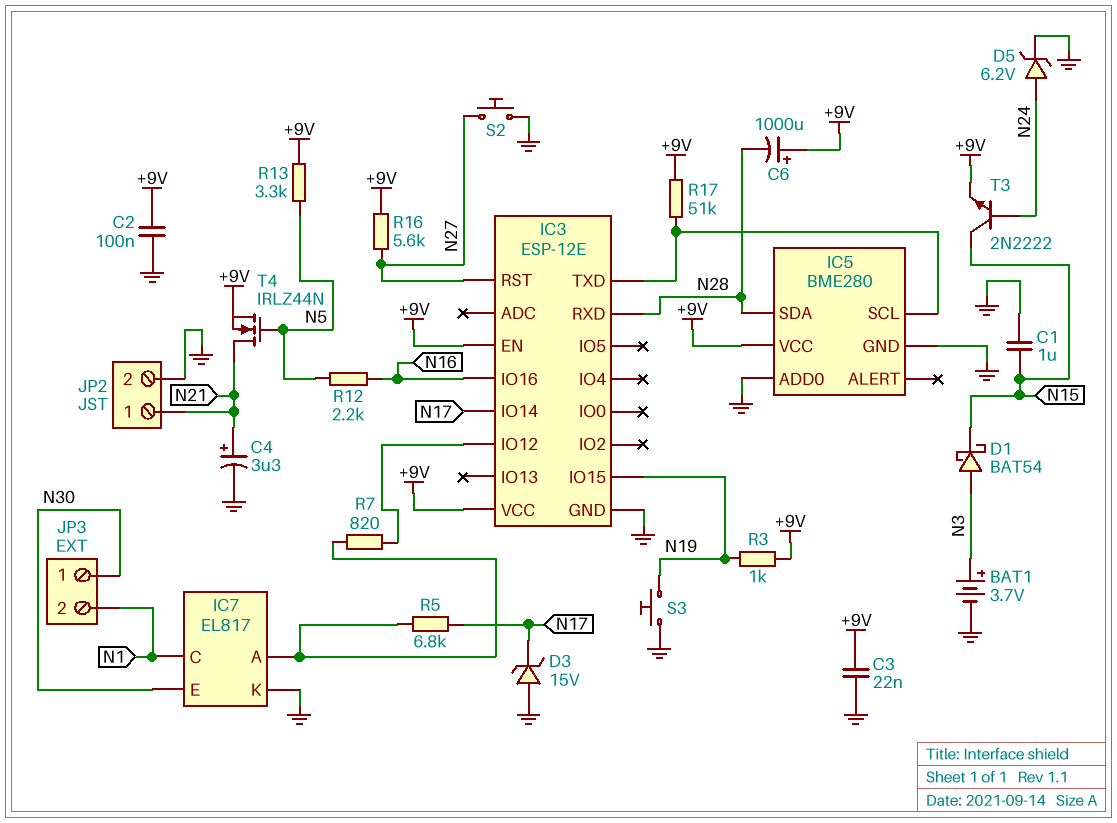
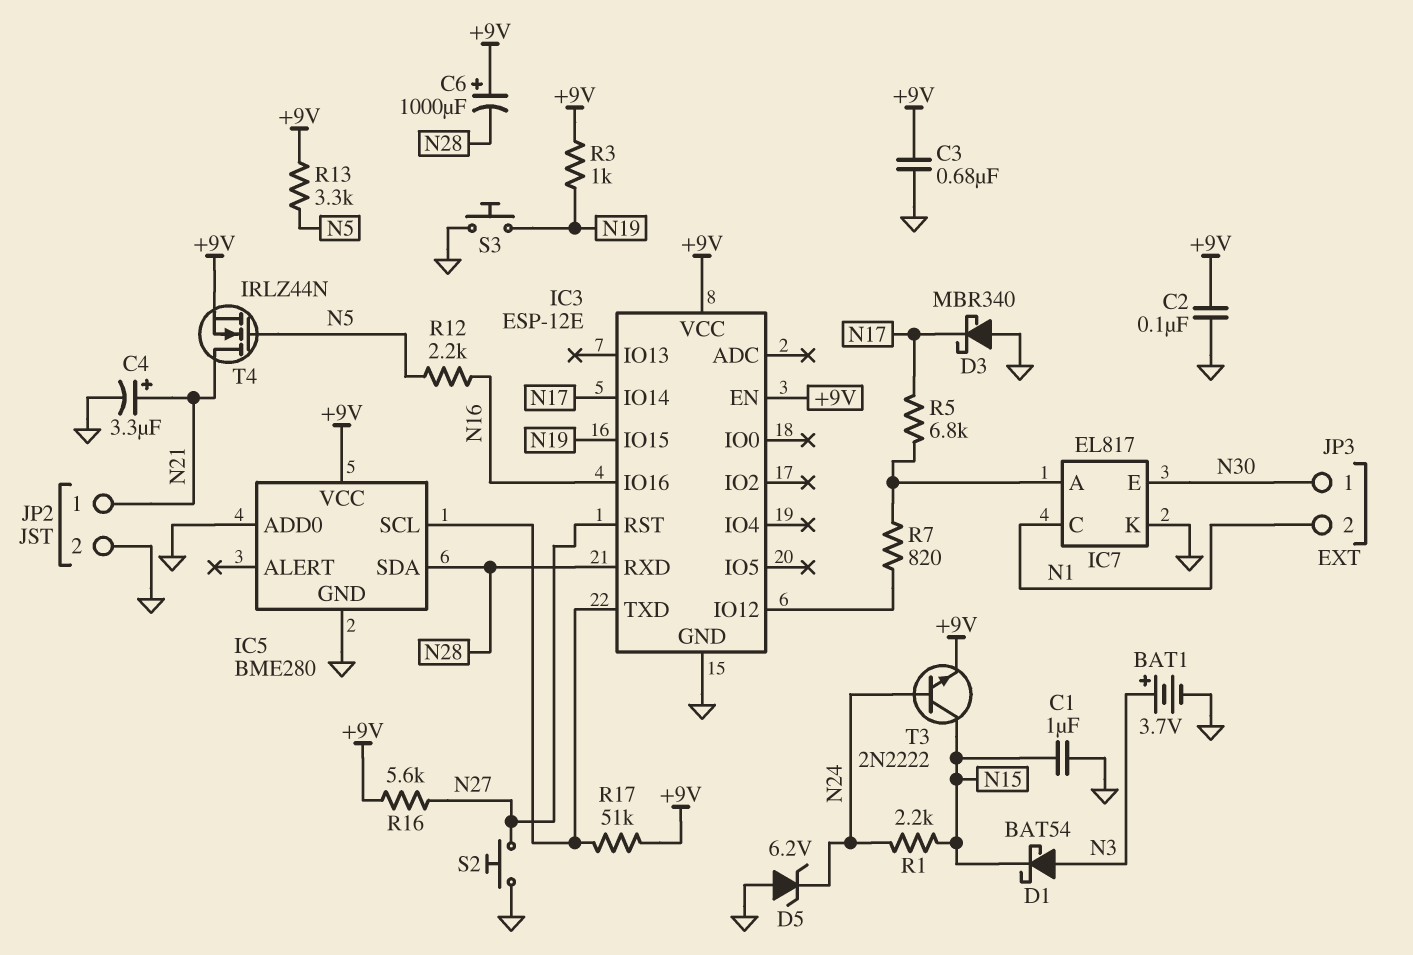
C3: 22nF (+9V, GND) -> 680nF (+9V, GND)
D3: zener 15V (A GND, K N17) -> schottky MBR340 (A GND, K N17)
D5: zener 6.2V (A N24, K GND) -> zener 6.2V (A GND, K N24)
R1: none -> 2.2k (N15, N24)

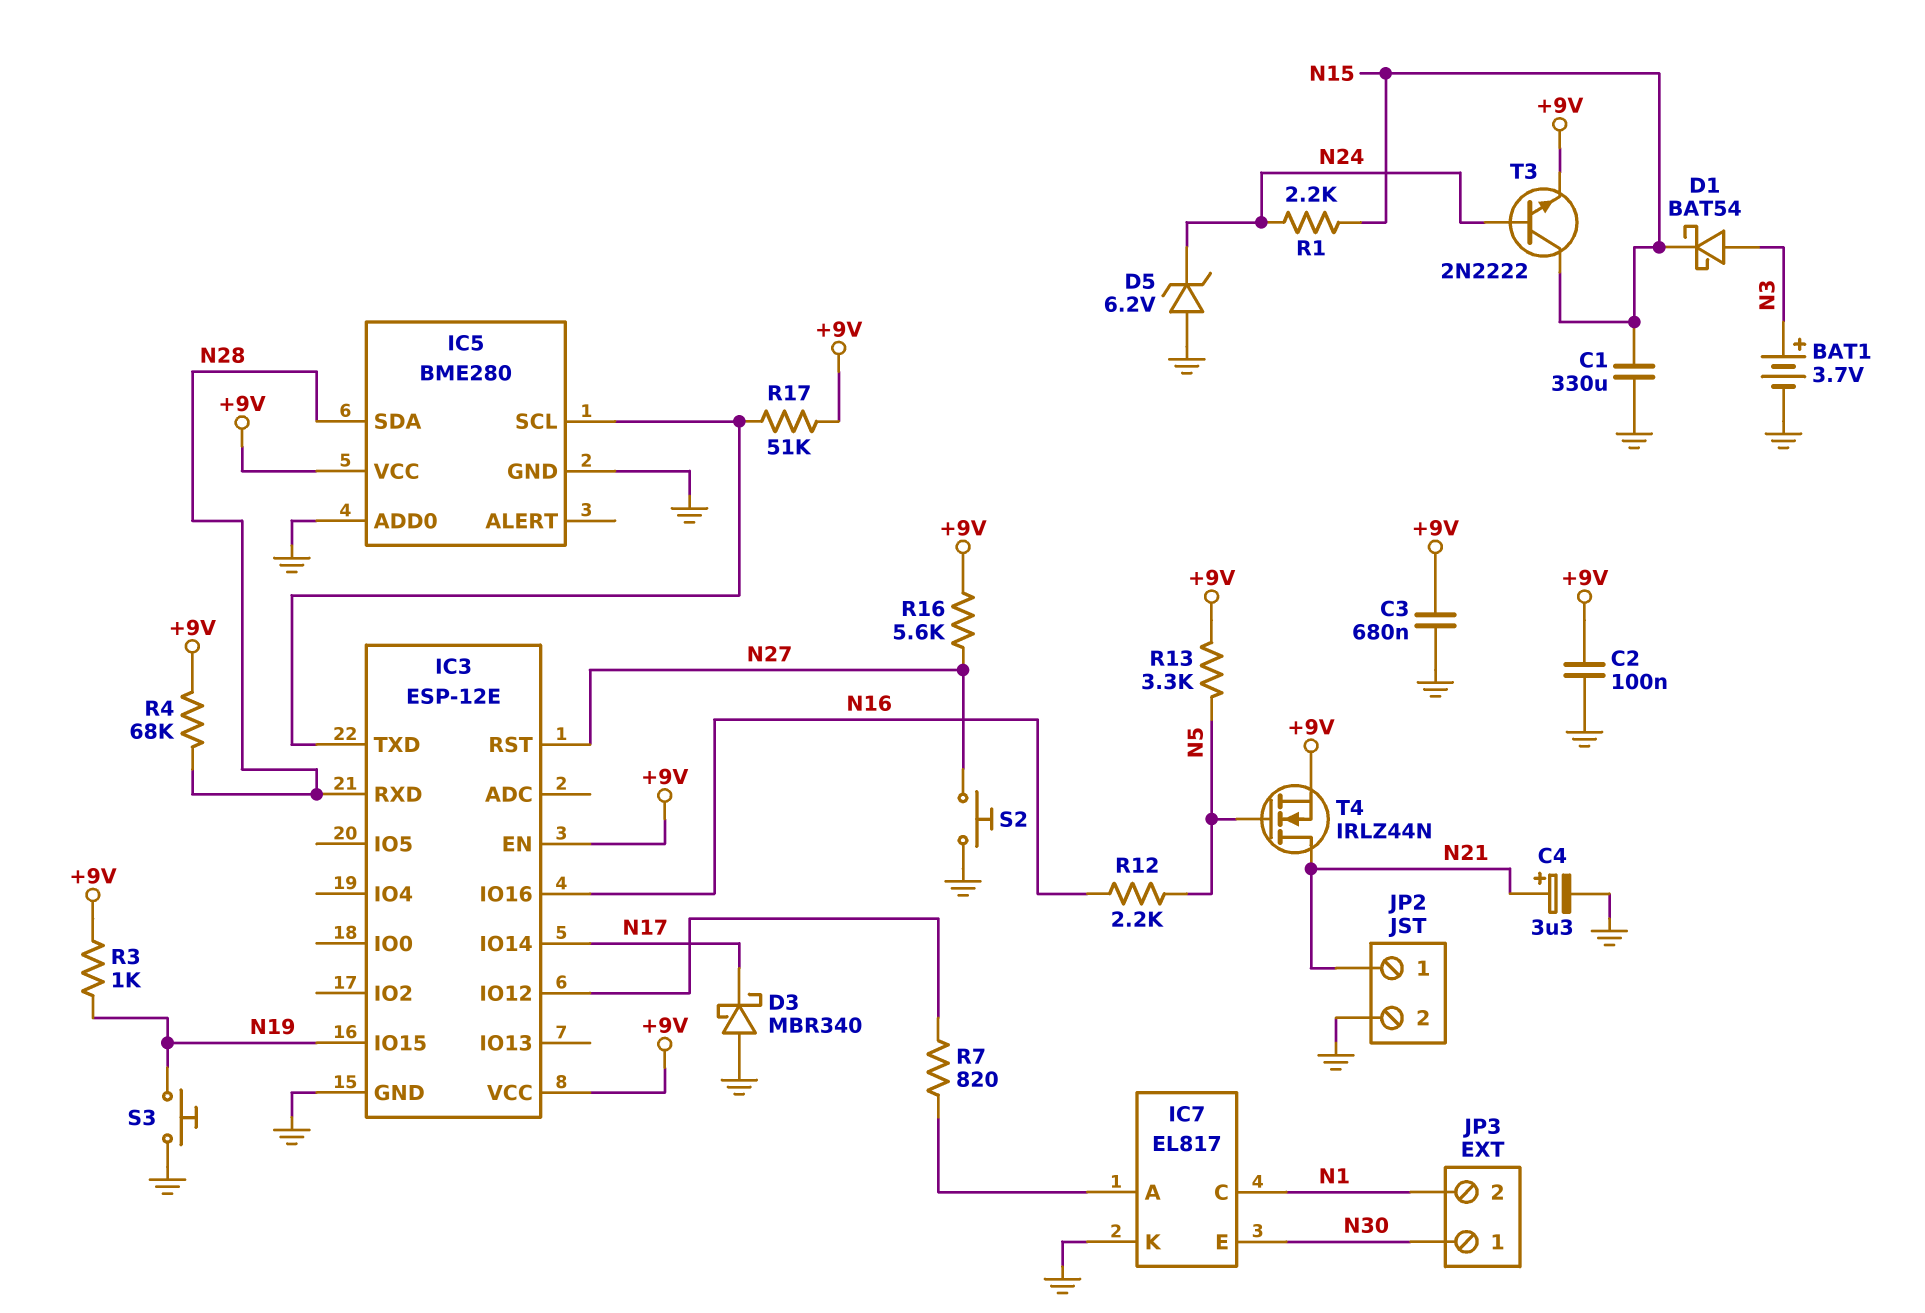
C1: 1uF (GND, N15) -> 330uF (GND, N15)
C6: 1000uF (plus +9V, minus N28) -> none
R4: none -> 68k (+9V, N28)
R5: 6.8k (IC7/A, N17) -> none

